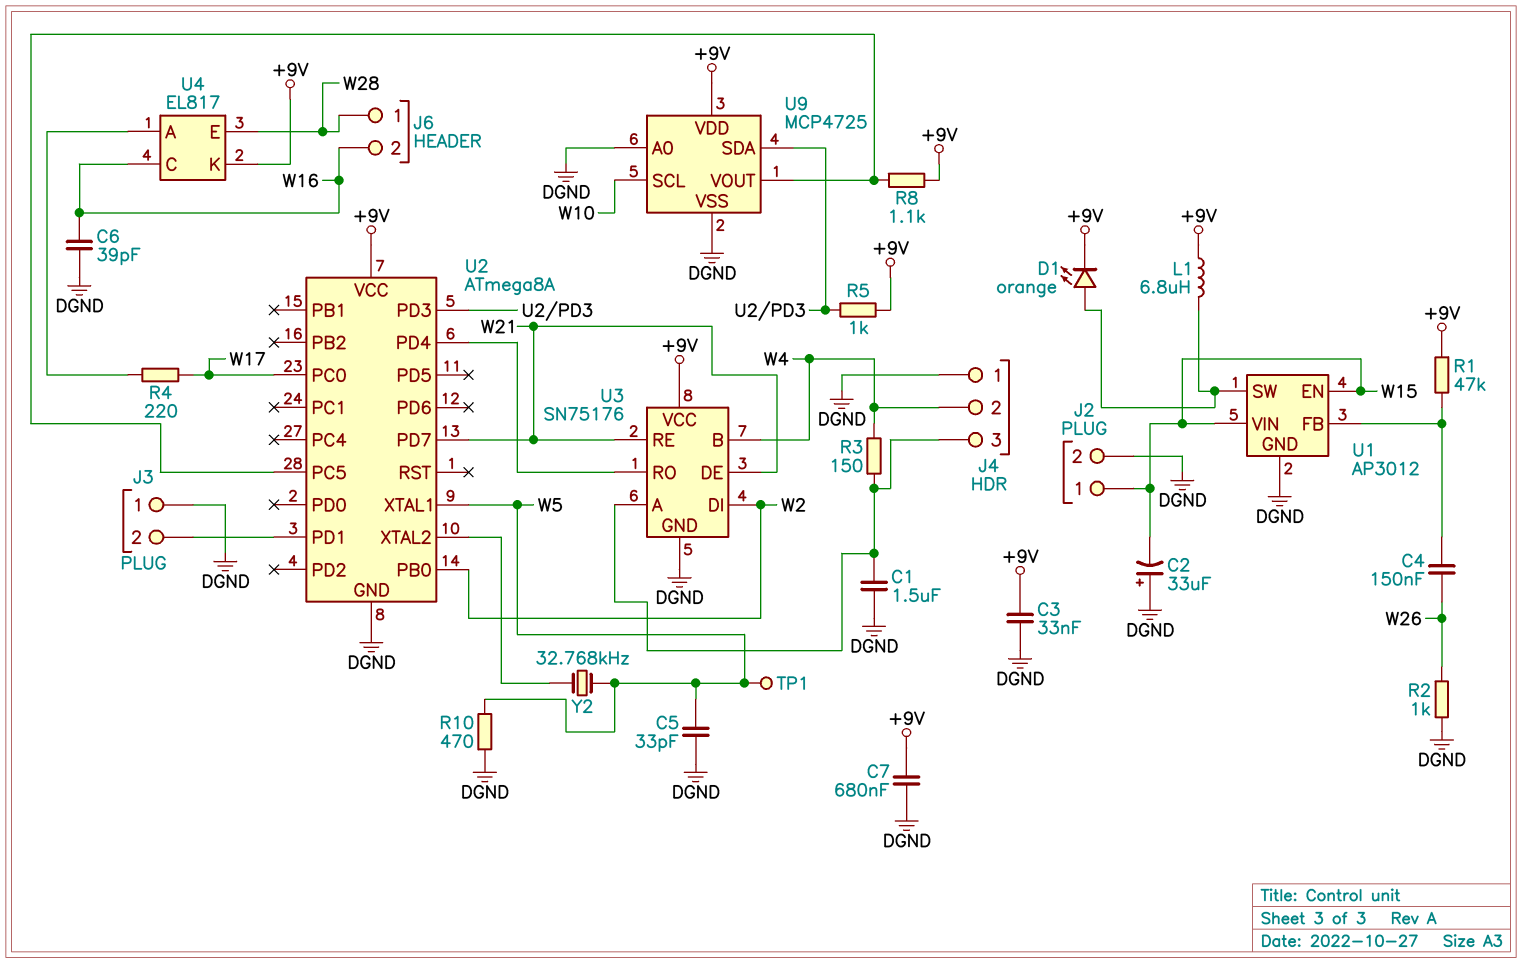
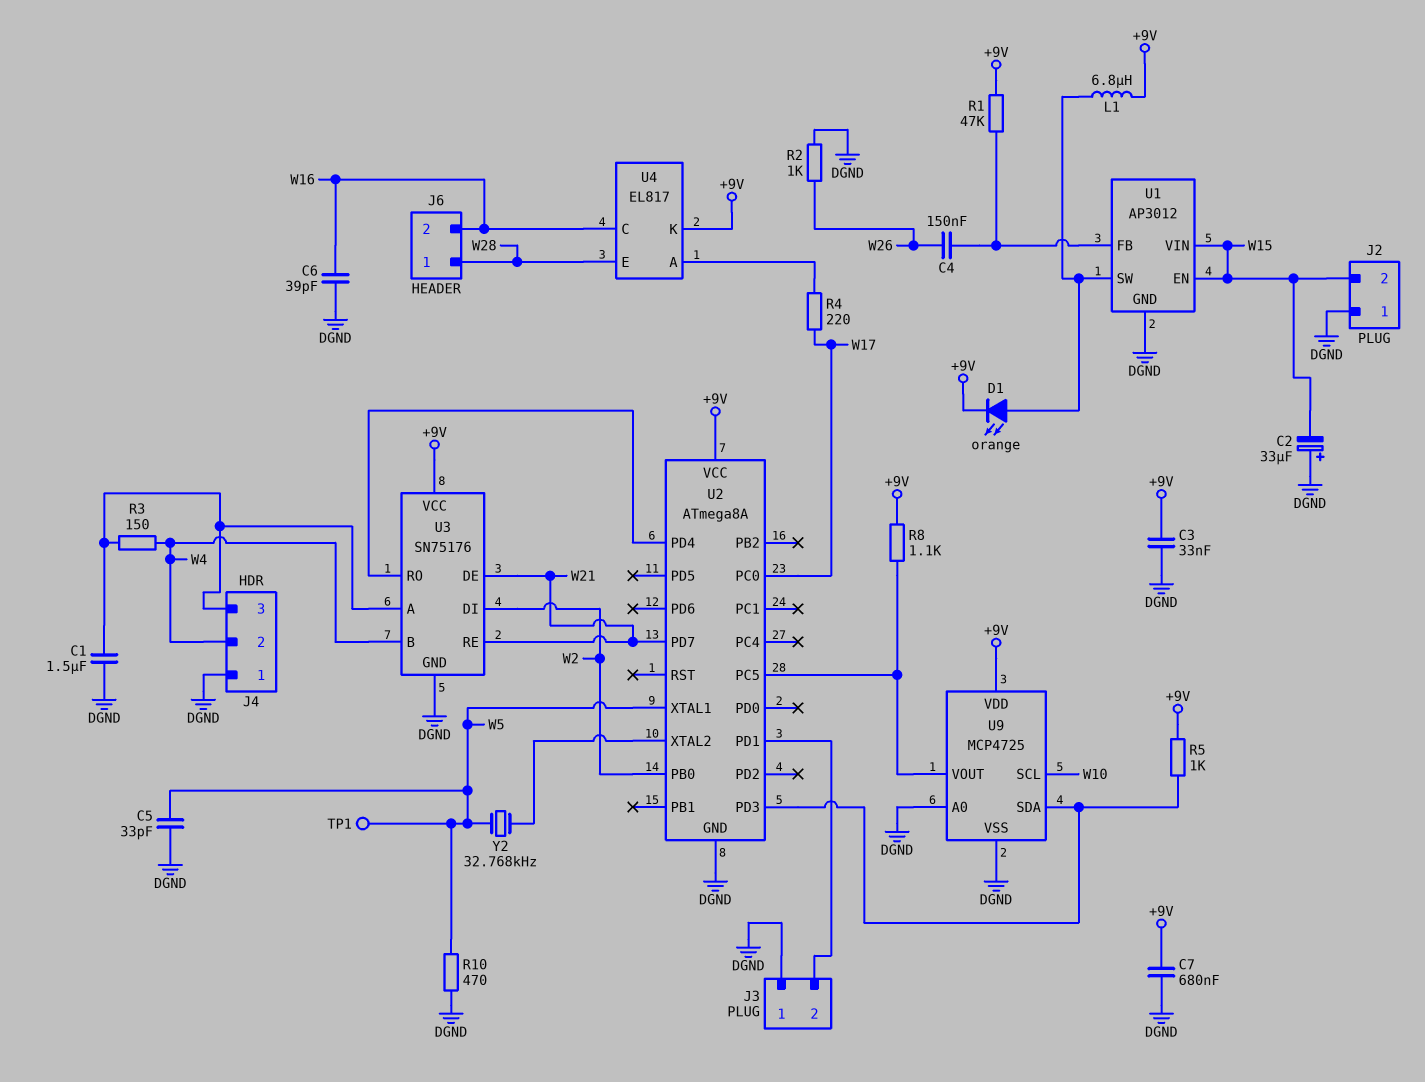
J2 pin 1: W15 -> DGND
J2 pin 2: DGND -> W15

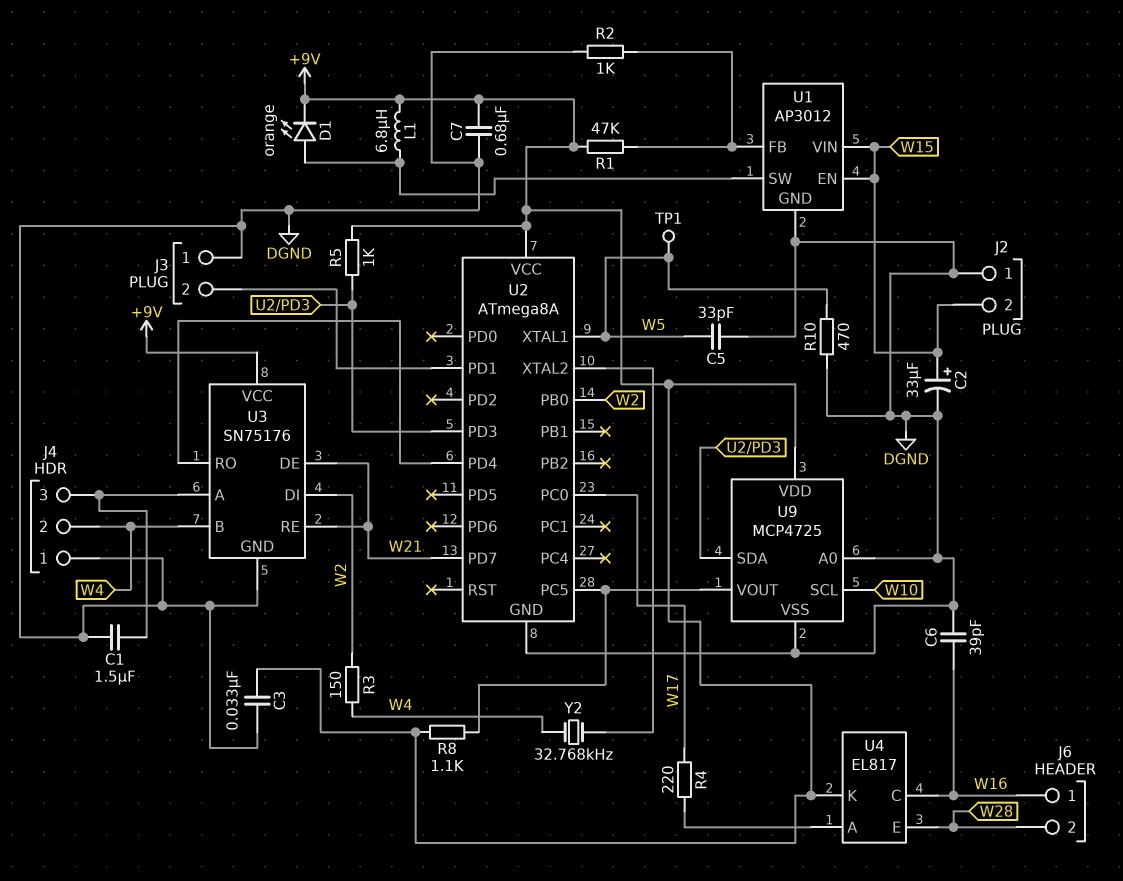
C2: 33uF (plus DGND, minus W15) -> 33uF (plus W15, minus DGND)
C4: 150nF (U1/FB, W26) -> none
J6 pin 1: W28 -> W16
J6 pin 2: W16 -> W28
R2: 1k (DGND, W26) -> 1k (DGND, U1/FB)
R3: 150 (J4/3, W4) -> 150 (W2, W4)
Y2: 32.768kHz (U2/XTAL2, W5) -> 32.768kHz (U2/XTAL2, W4)

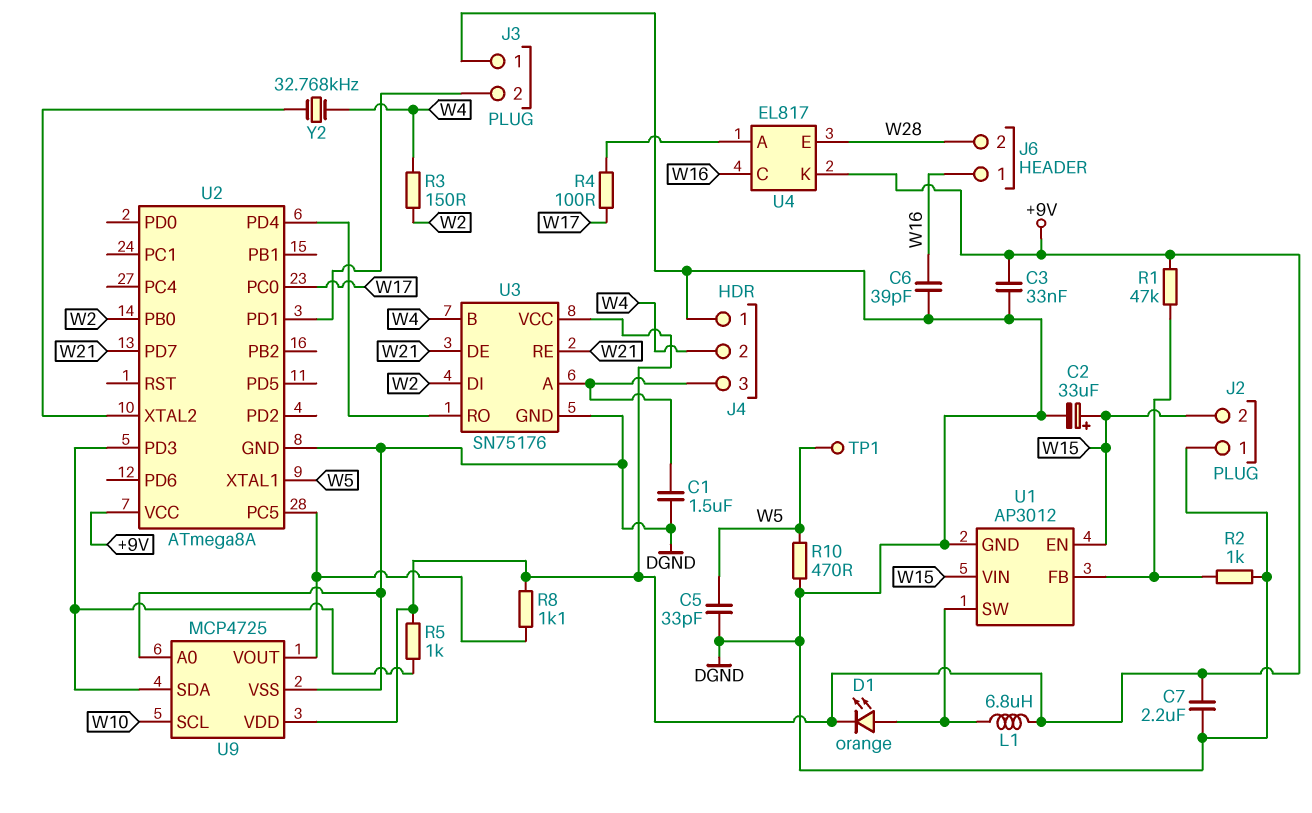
C7: 680nF (+9V, DGND) -> 2.2uF (+9V, DGND)
R4: 220 (U4/A, W17) -> 100 (U4/A, W17)

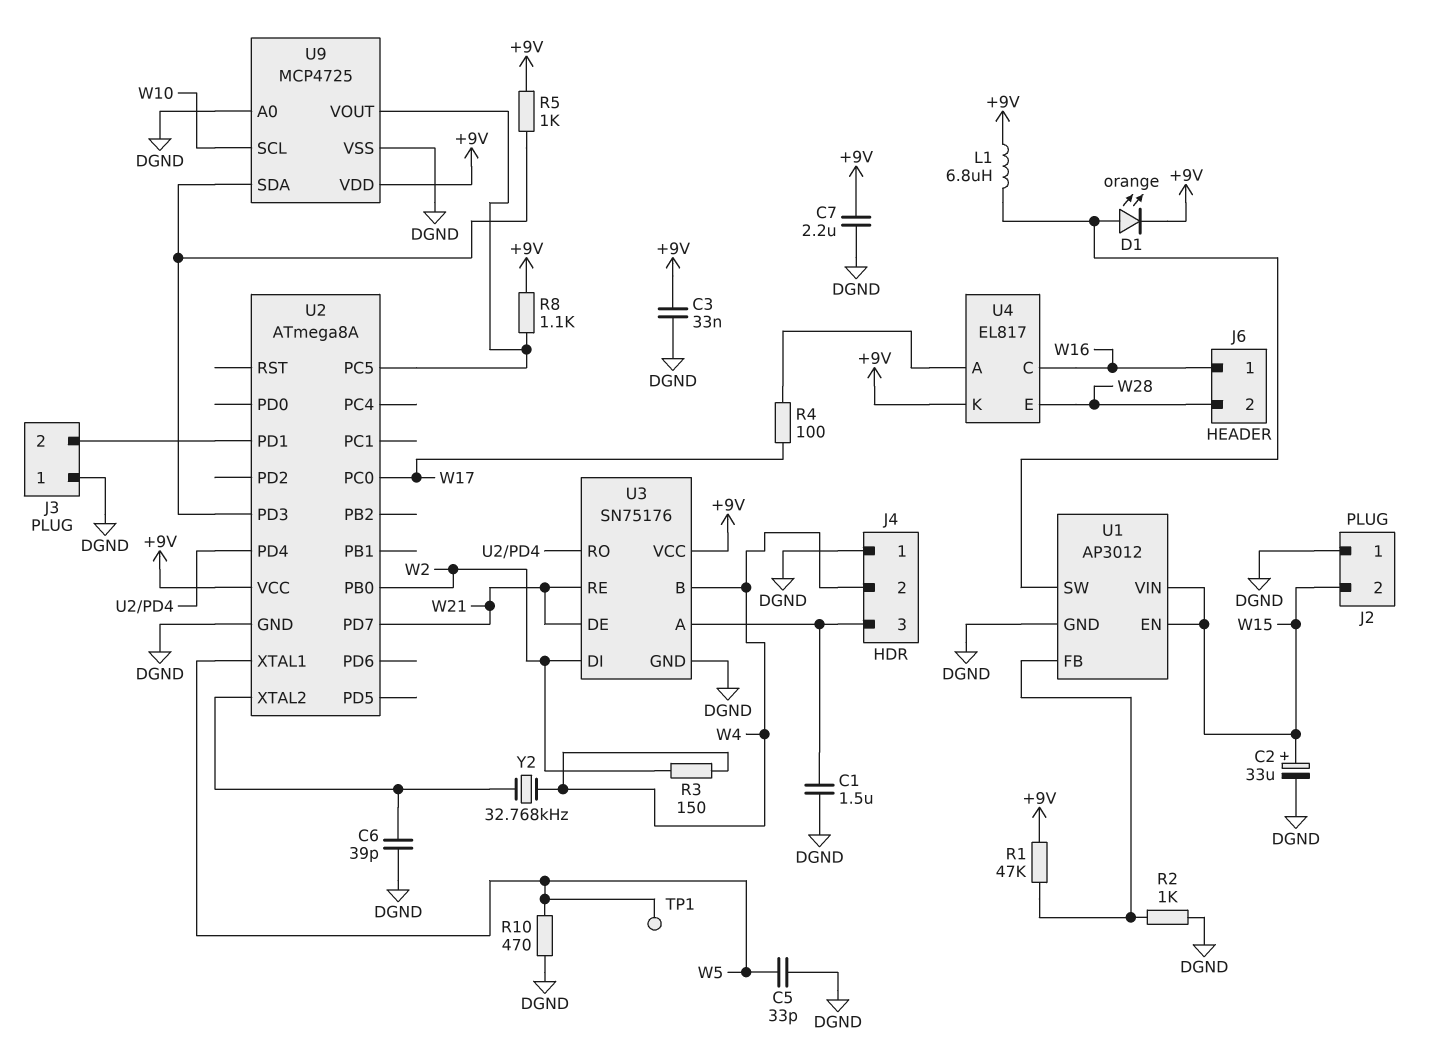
C6: 39pF (DGND, W16) -> 39pF (DGND, U2/XTAL2)

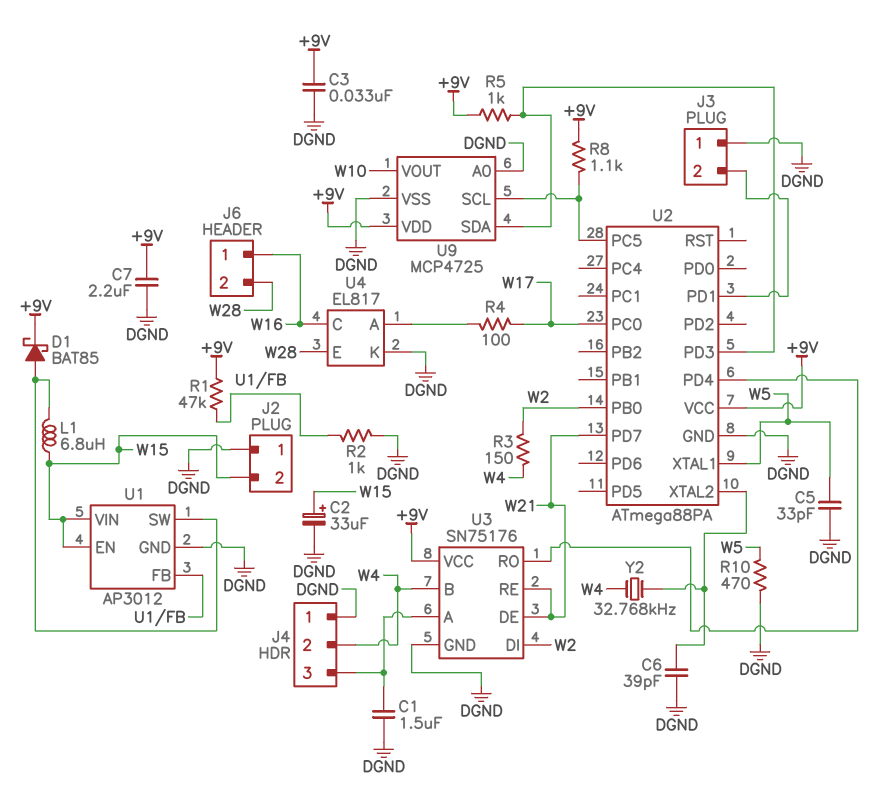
D1: LED orange (A U1/SW, K +9V) -> schottky BAT85 (A U1/SW, K +9V)
L1: 6.8uH (+9V, U1/SW) -> 6.8uH (U1/SW, W15)
TP1: test point (W5) -> none
U2: ATmega8A -> ATmega88PA
U4 pin K: +9V -> DGND
U9 pin SCL: W10 -> U2/PC5
U9 pin VOUT: U2/PC5 -> W10

